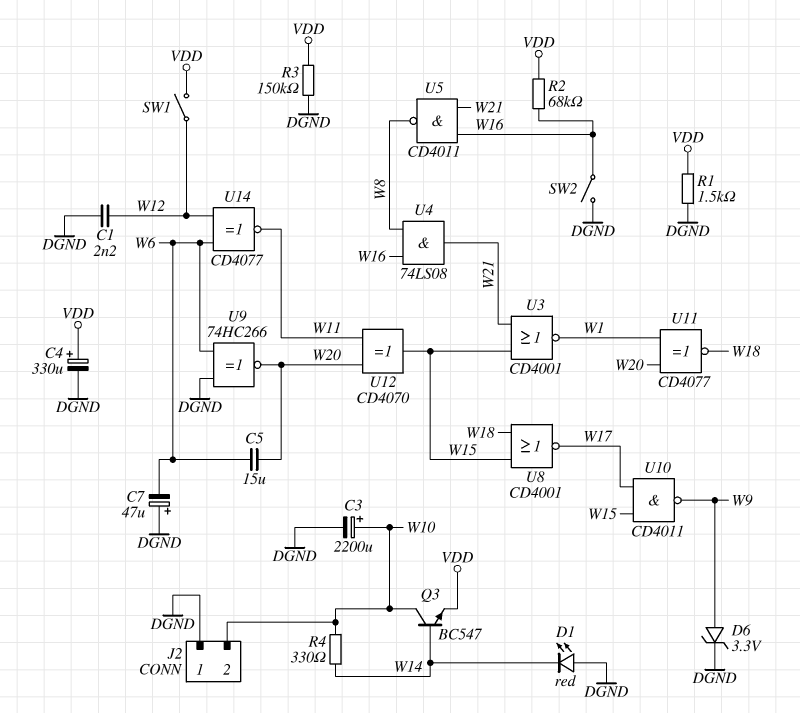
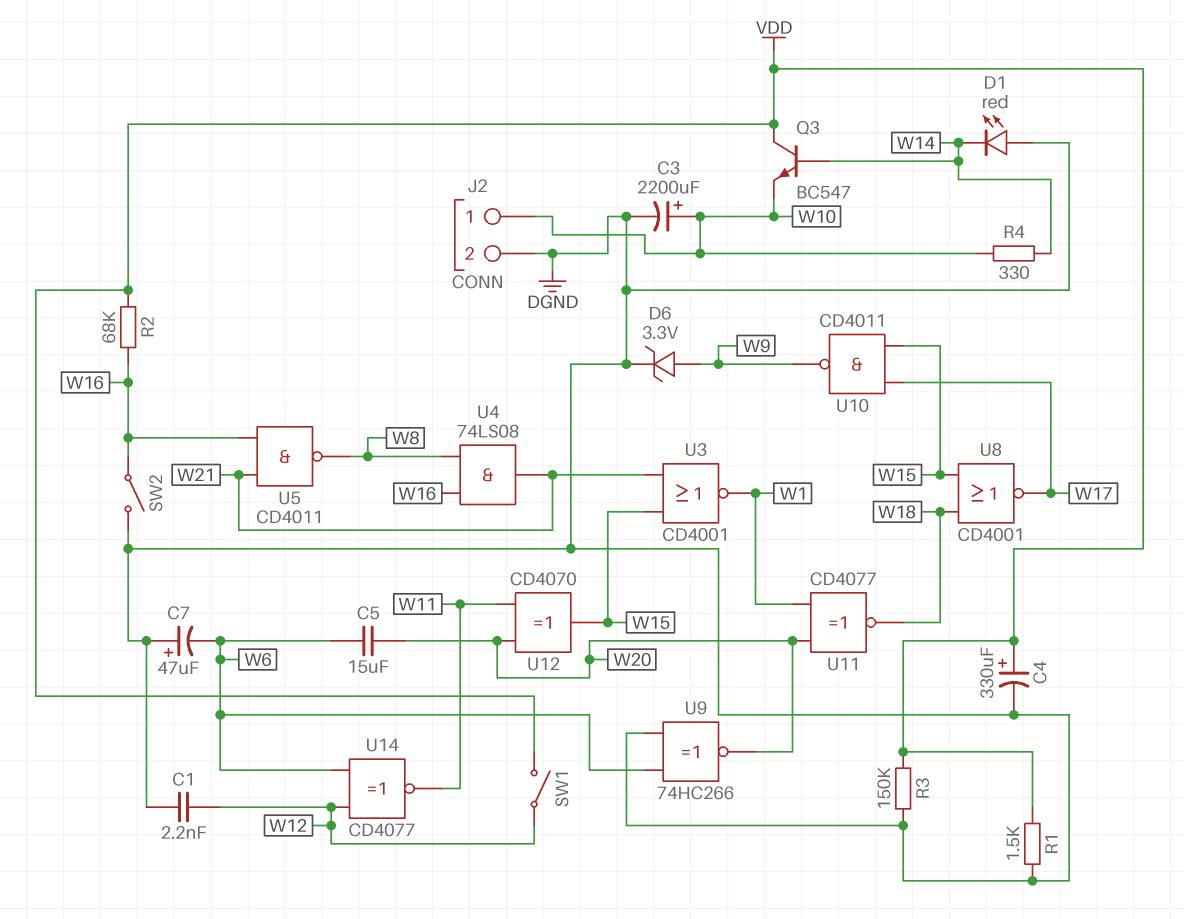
J2 pin 1: DGND -> W10
J2 pin 2: W10 -> DGND
Q3: NPN BC547 (B W14, C W10, E VDD) -> NPN BC547 (B W14, C VDD, E W10)

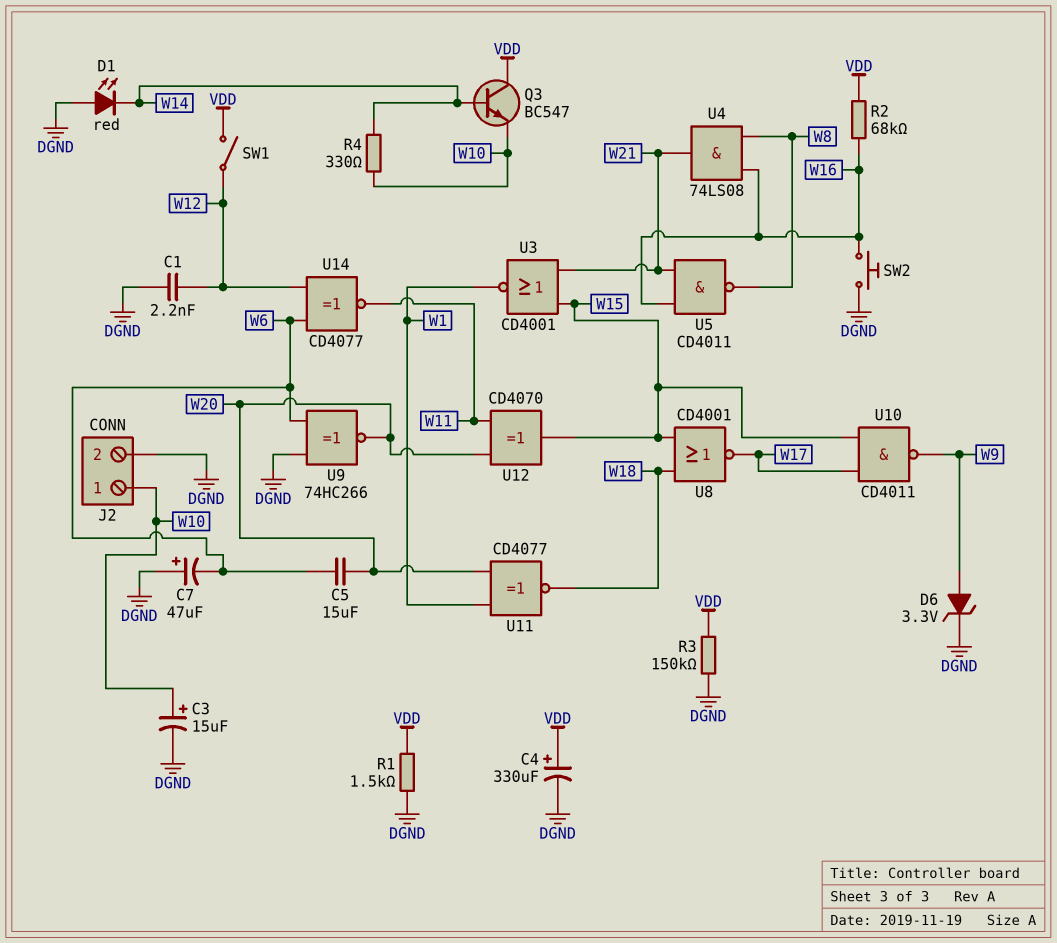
C3: 2200uF (plus W10, minus DGND) -> 15uF (plus W10, minus DGND)
SW2: switch (DGND, W16) -> button (DGND, W16)

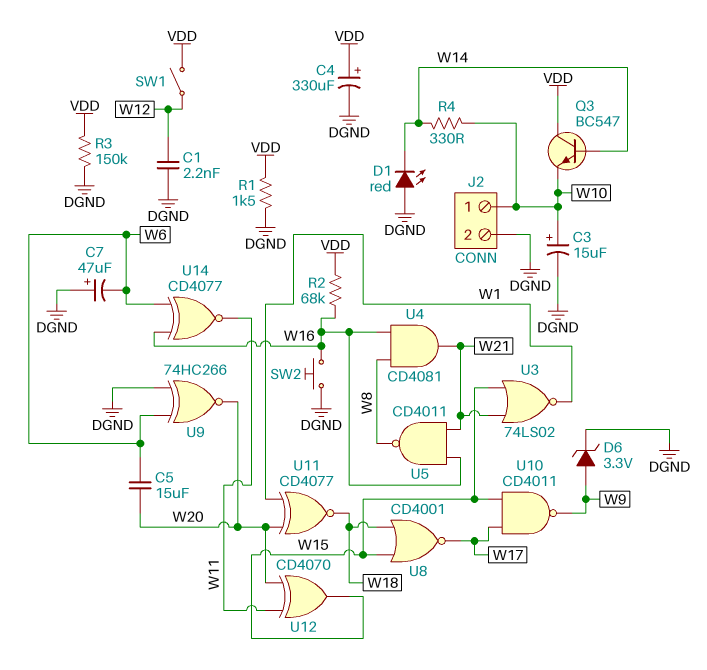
U3: NOR CD4001 (in W15, in W21, out W1) -> NOR 74LS02 (in W15, in W21, out W1)
U4: AND 74LS08 (in W8, in W16, out W21) -> AND CD4081 (in W8, in W16, out W21)
U14: XNOR CD4077 (in W6, in W12, out W11) -> XNOR CD4077 (in W6, in W16, out W11)

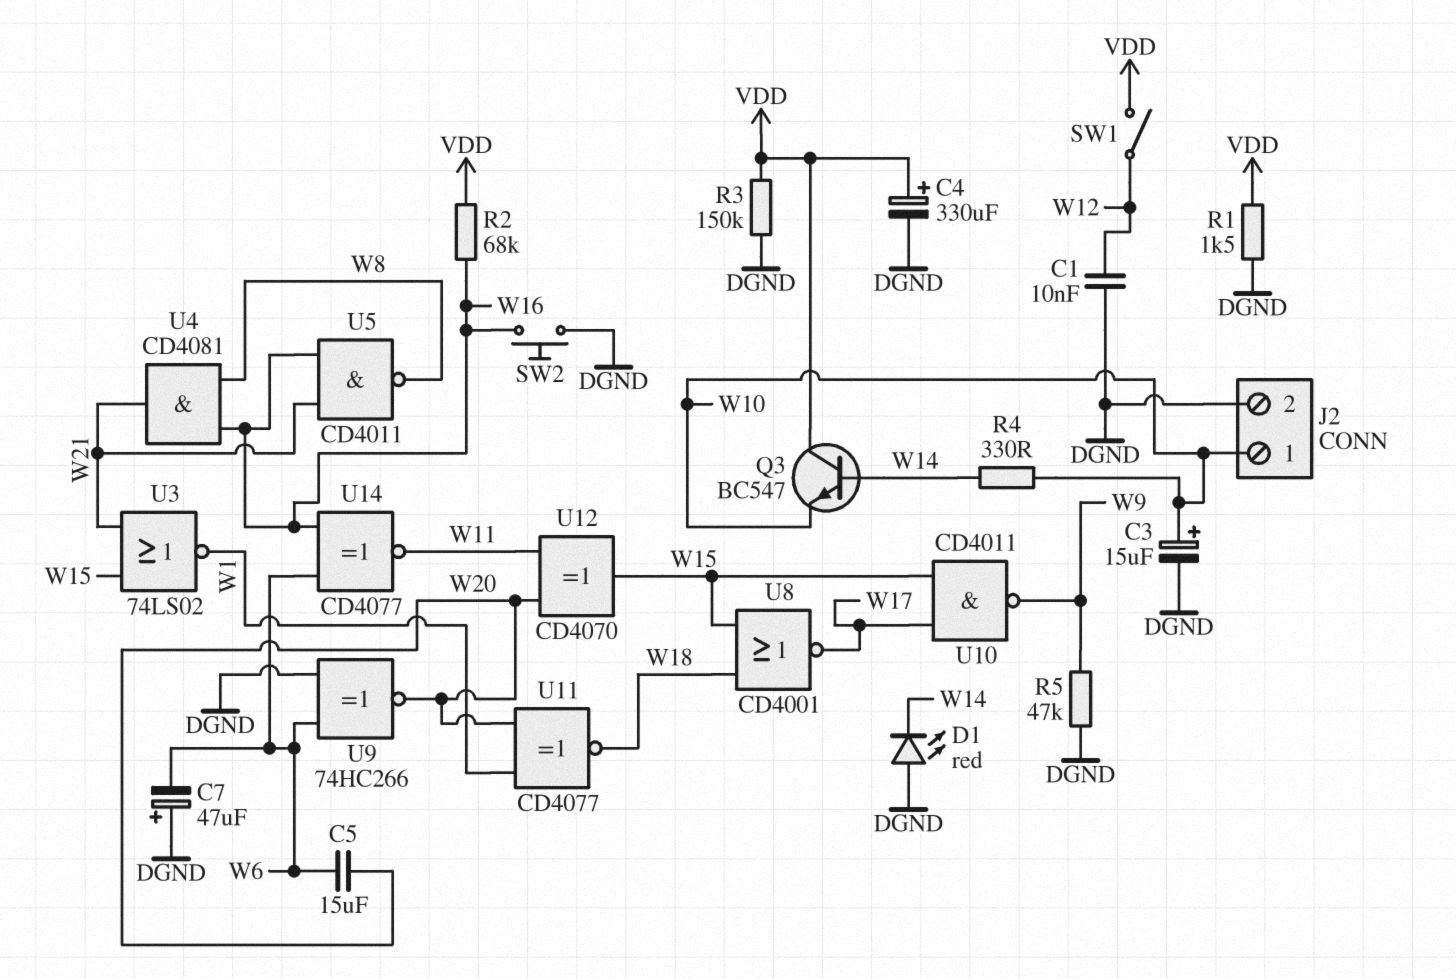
C1: 2.2nF (DGND, W12) -> 10nF (DGND, W12)
D6: zener 3.3V (A W9, K DGND) -> none
R5: none -> 47k (DGND, W9)

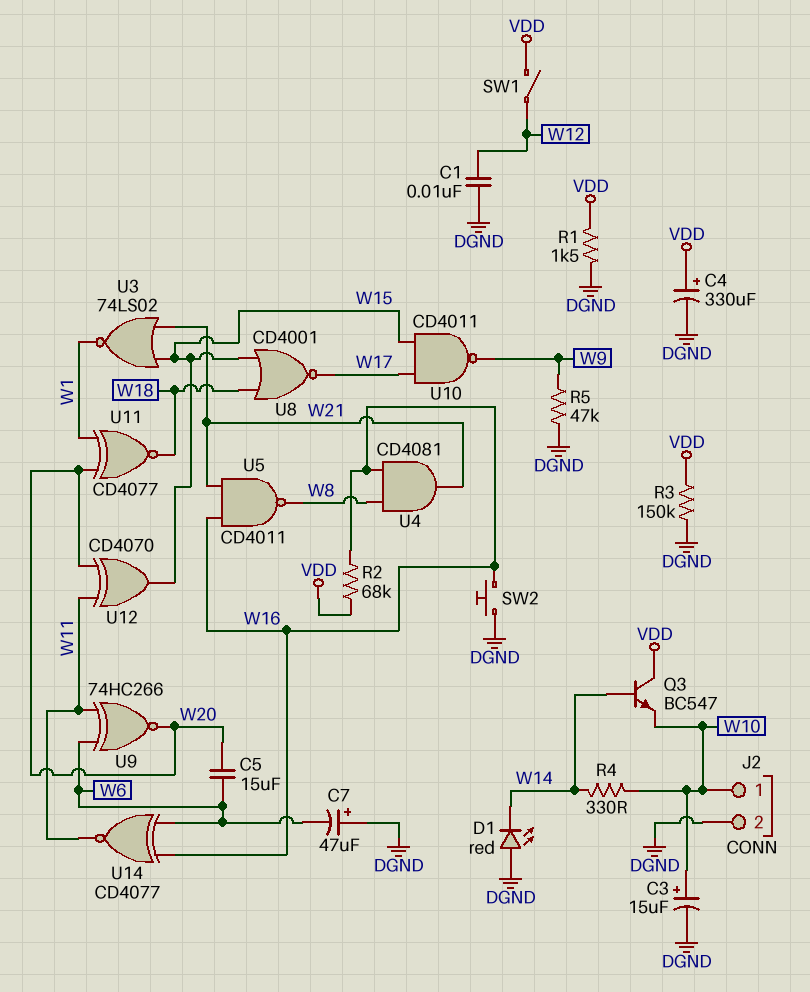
U9: XNOR 74HC266 (in DGND, in W6, out W20) -> XNOR 74HC266 (in W6, in W11, out W20)

